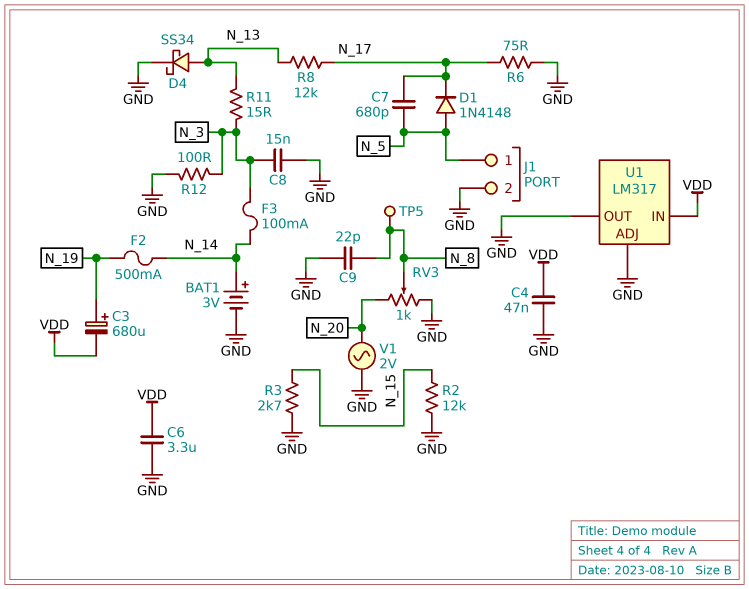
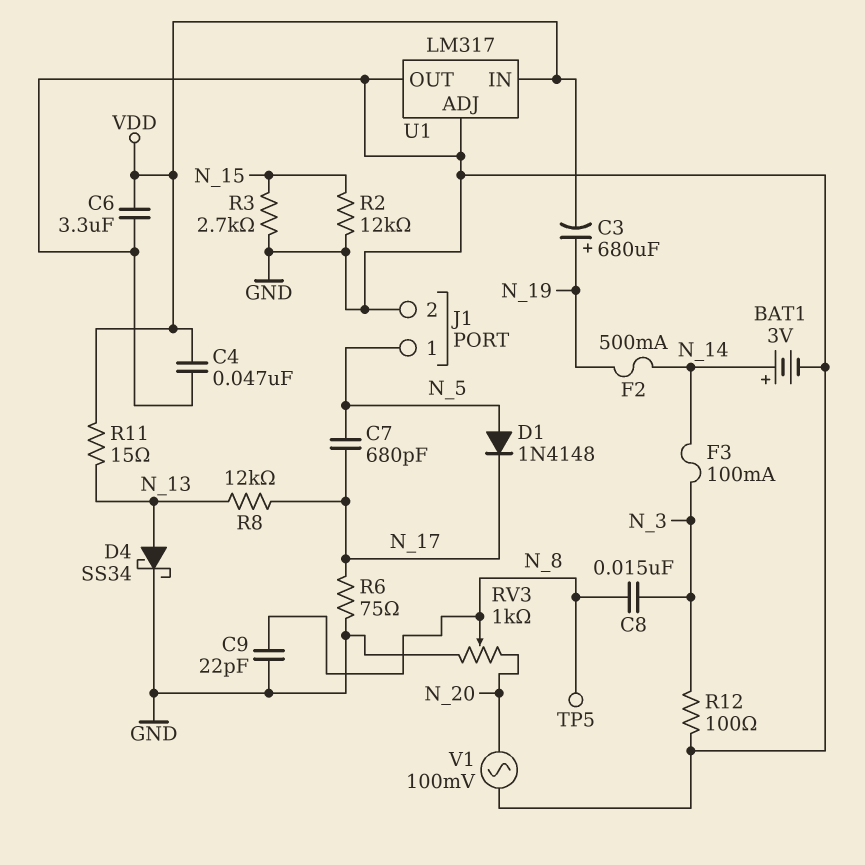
C8: 15nF (GND, N_3) -> 15nF (N_3, N_8)
R11: 15 (N_3, N_13) -> 15 (N_13, VDD)
V1: AC 2V (GND, N_20) -> AC 100mV (GND, N_20)

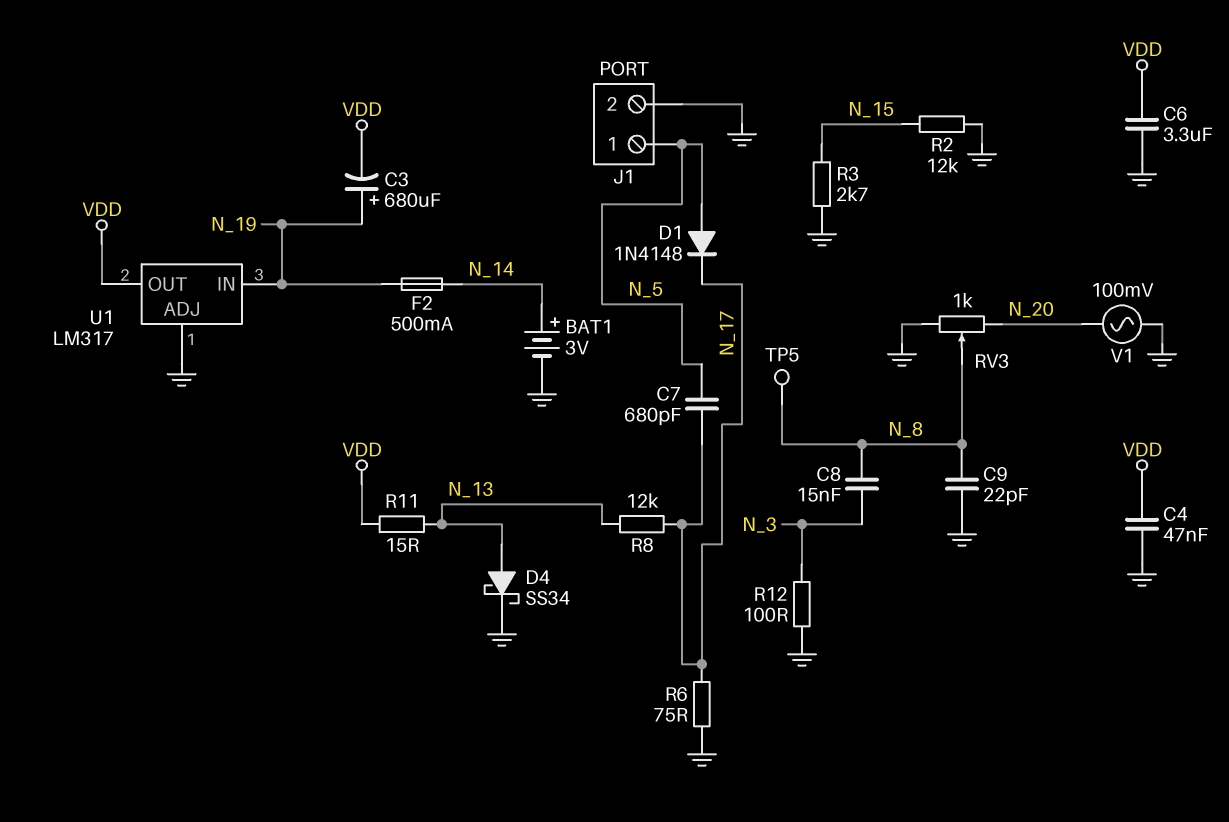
F3: 100mA (N_3, N_14) -> none
U1 pin IN: VDD -> N_19
U1 pin OUT: GND -> VDD

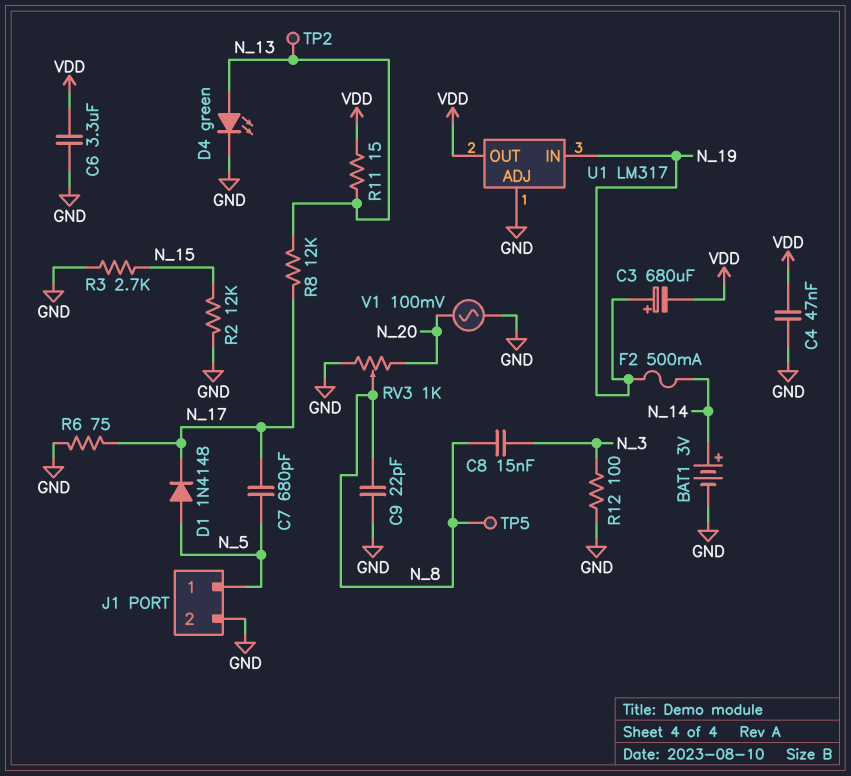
D4: schottky SS34 (A N_13, K GND) -> LED green (A N_13, K GND)
TP2: none -> test point (N_13)

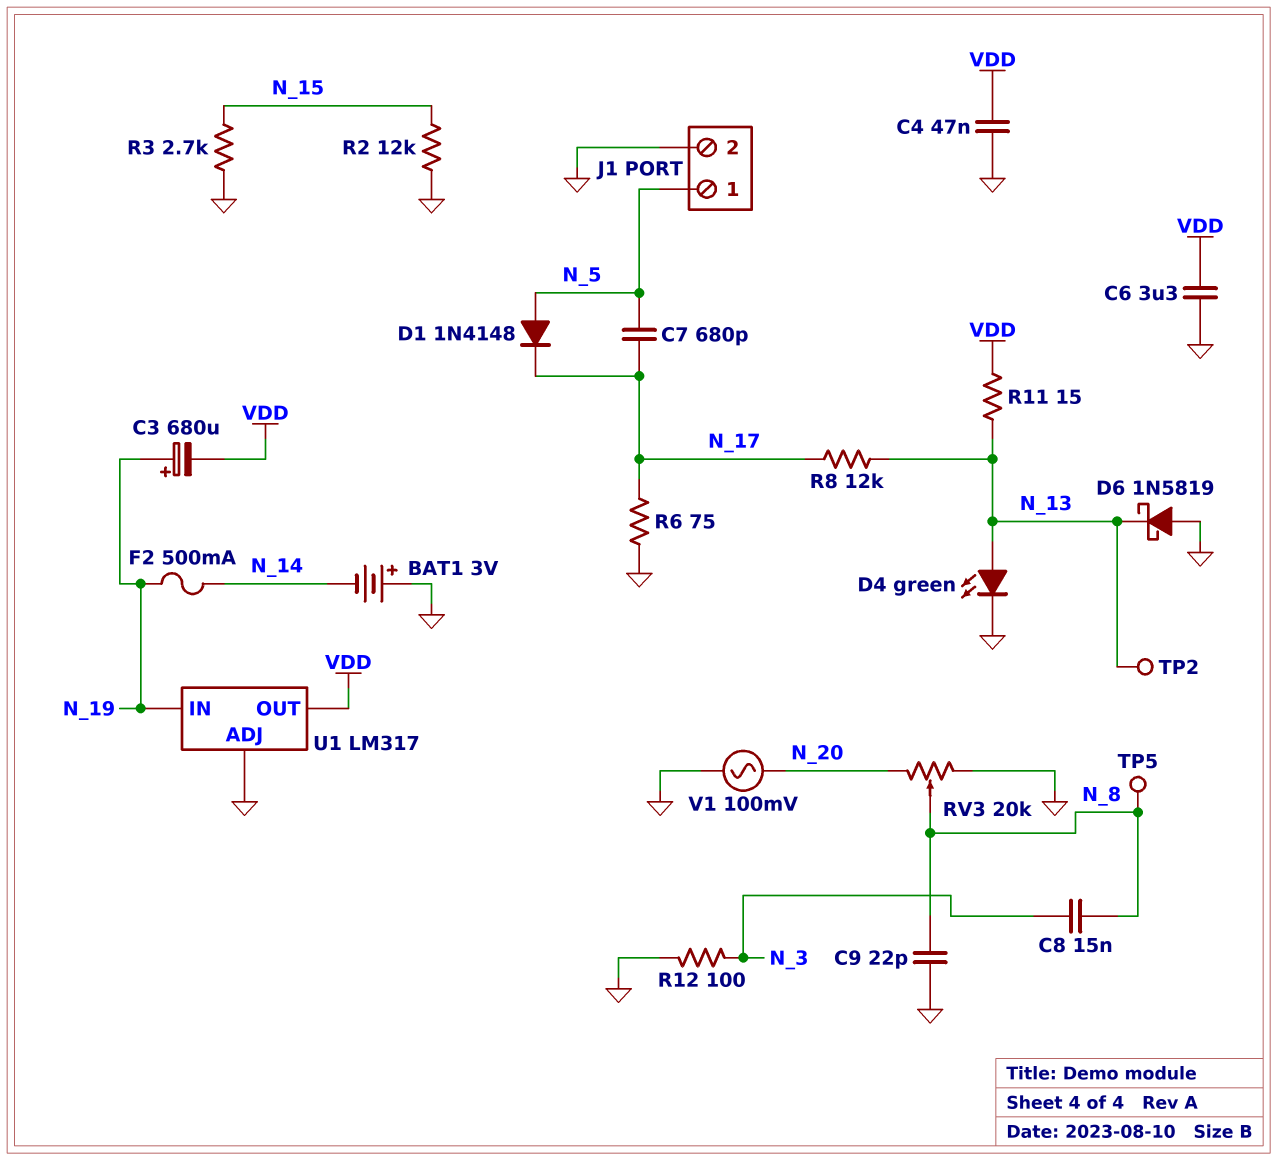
BAT1: 3V (plus N_14, minus GND) -> 3V (plus GND, minus N_14)
D6: none -> schottky 1N5819 (A GND, K N_13)
RV3: 1k (GND, N_20, wiper N_8) -> 20k (GND, N_20, wiper N_8)

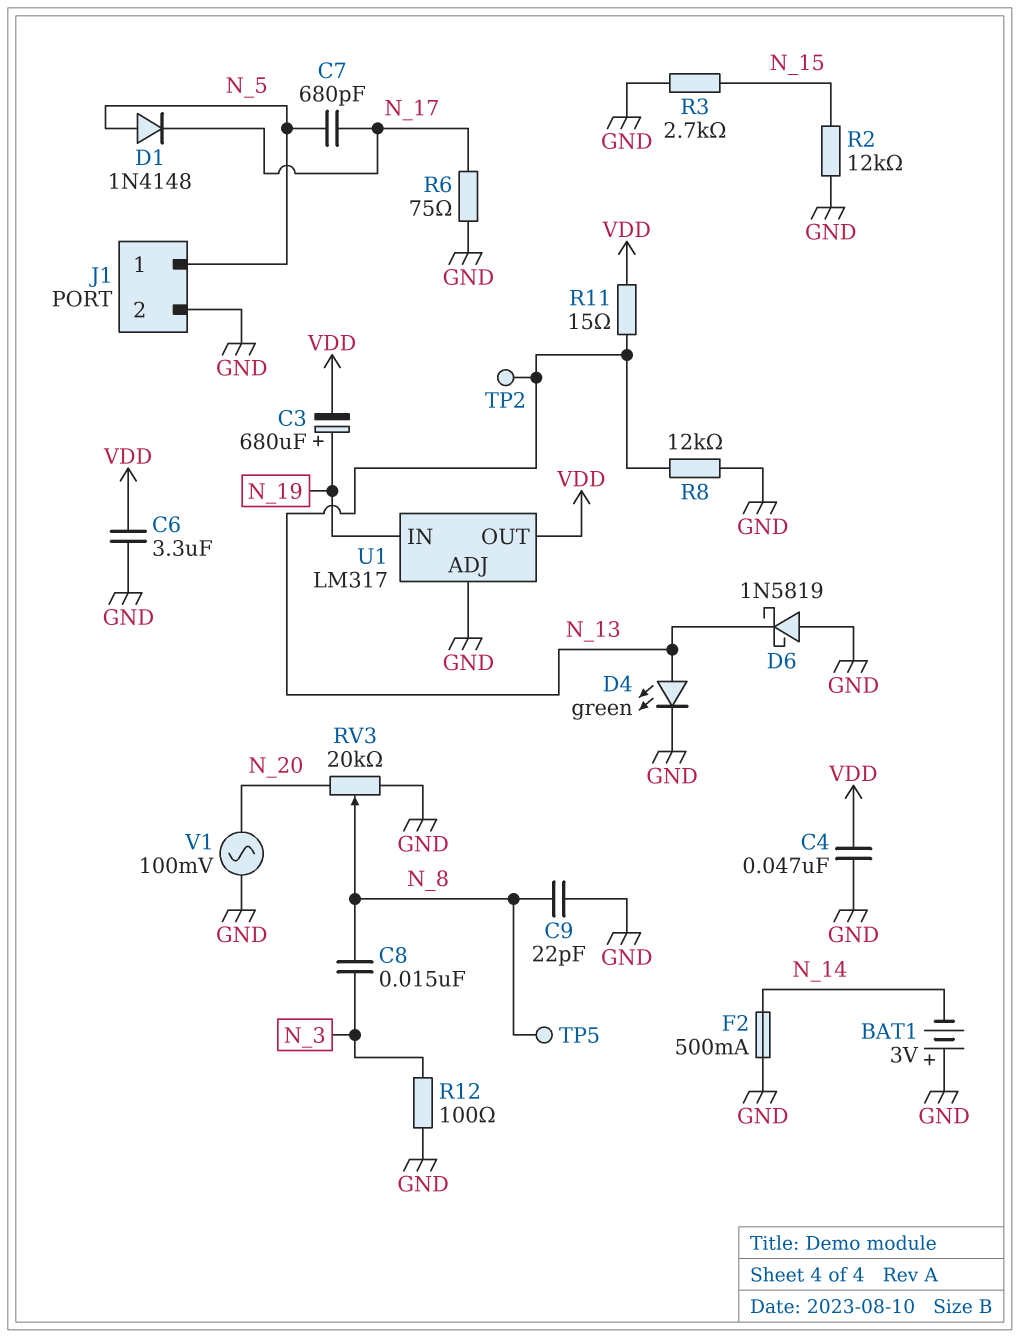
F2: 500mA (N_14, N_19) -> 500mA (GND, N_14)
R8: 12k (N_13, N_17) -> 12k (GND, N_13)

